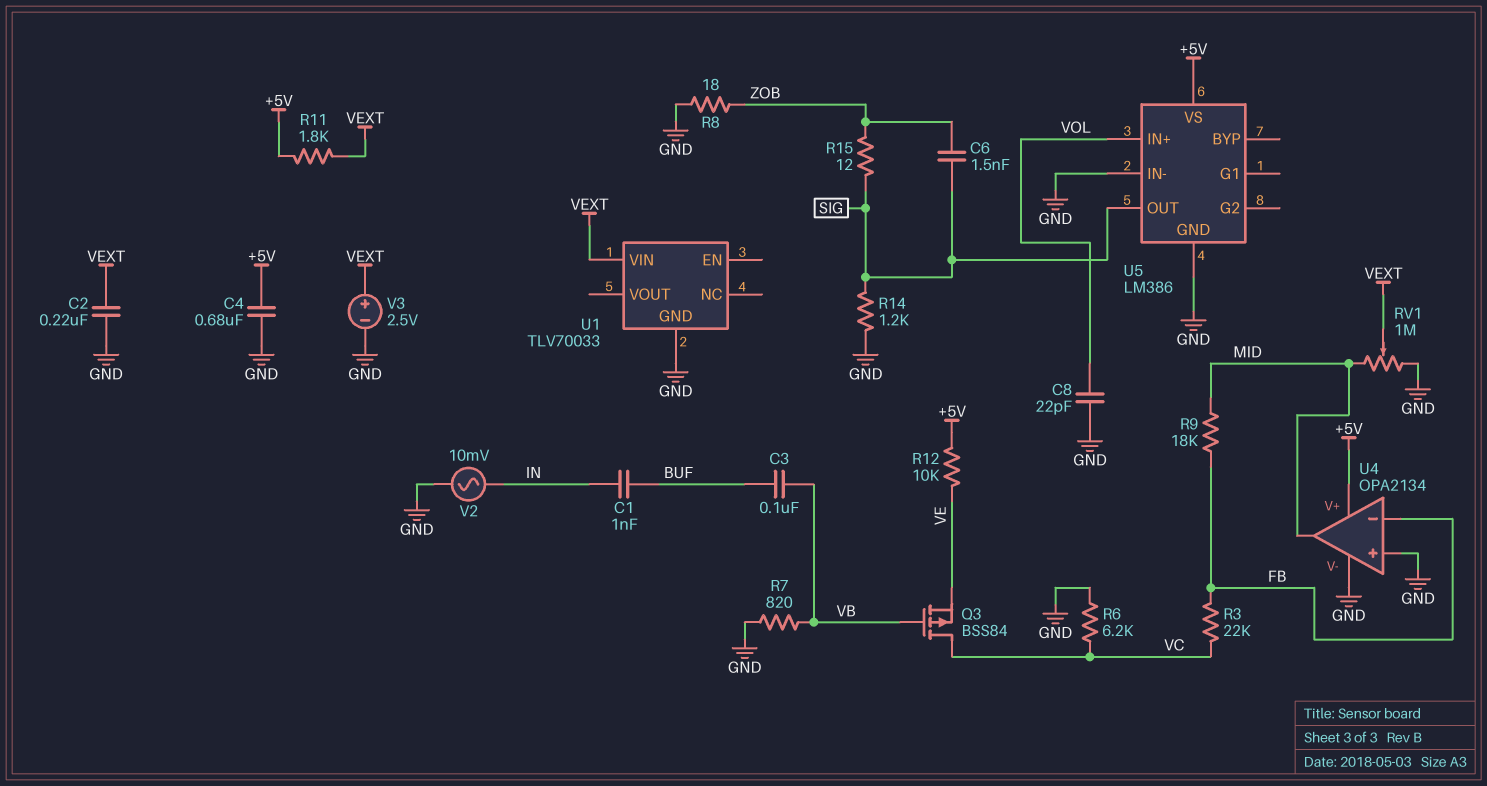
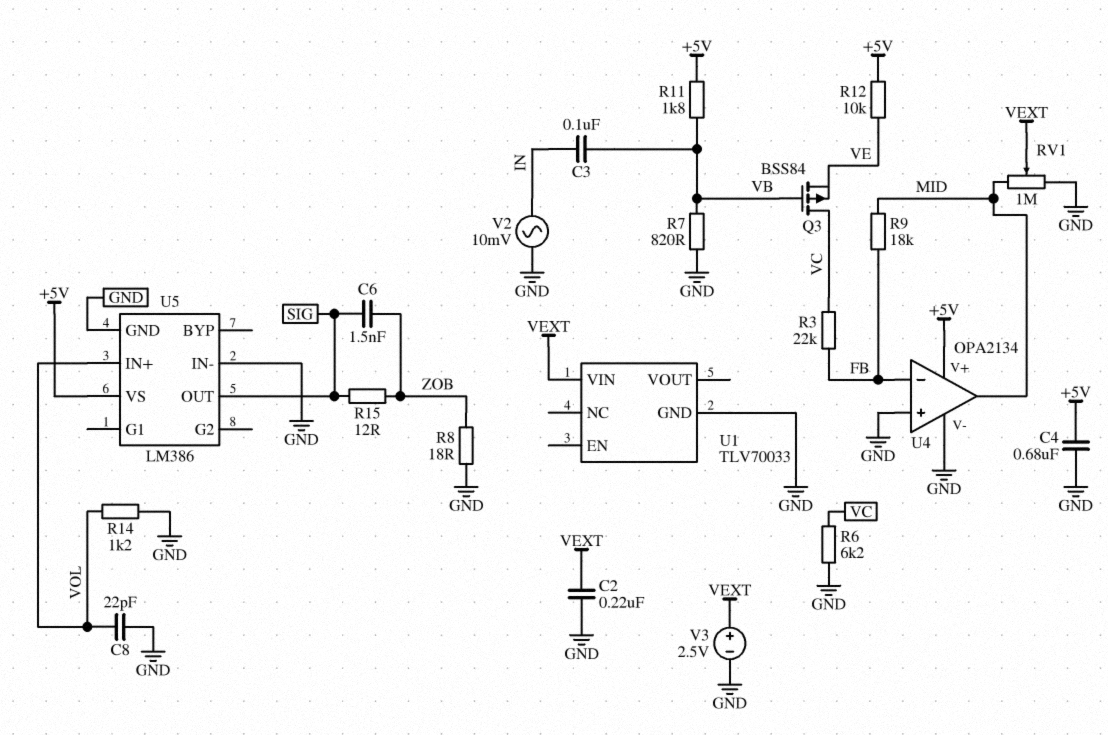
C1: 1nF (BUF, IN) -> none
C3: 100nF (BUF, VB) -> 100nF (IN, VB)
R11: 1.8k (+5V, VEXT) -> 1.8k (+5V, VB)
R14: 1.2k (GND, SIG) -> 1.2k (GND, VOL)

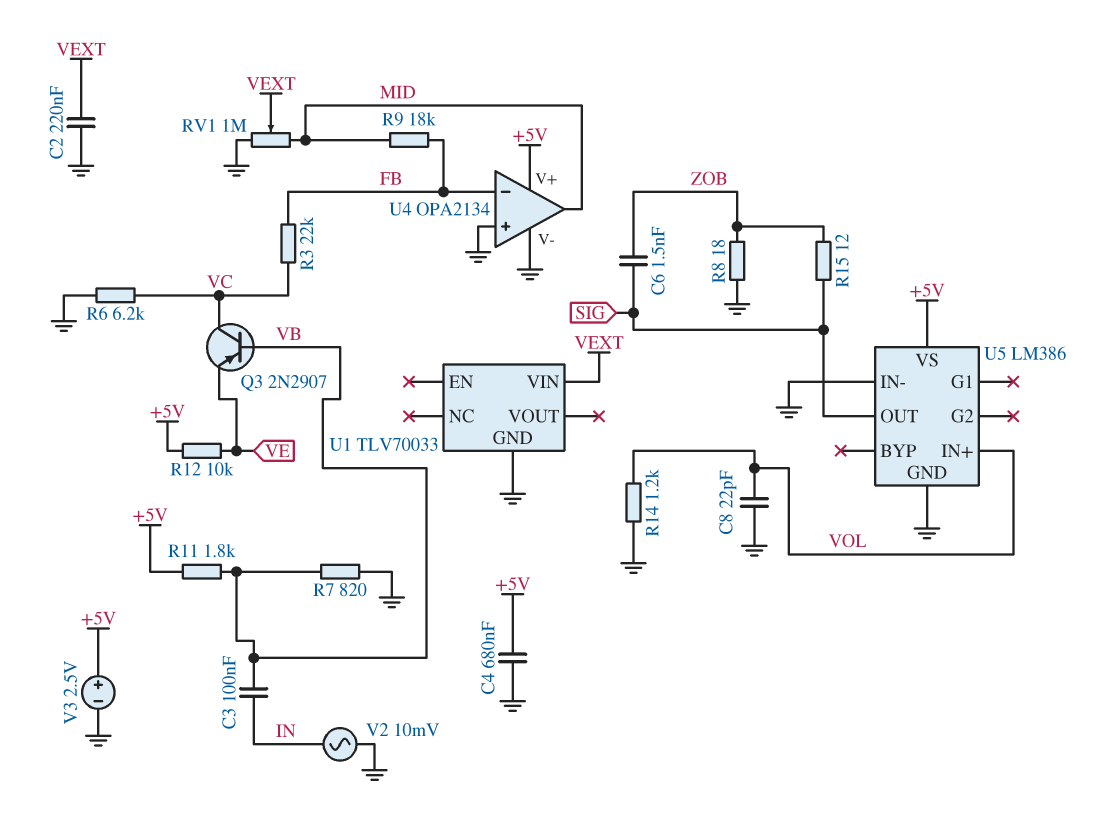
Q3: PMOS BSS84 (G VB, D VC, S VE) -> PNP 2N2907 (B VB, C VC, E VE)
V3: 2.5V (plus VEXT, minus GND) -> 2.5V (plus +5V, minus GND)

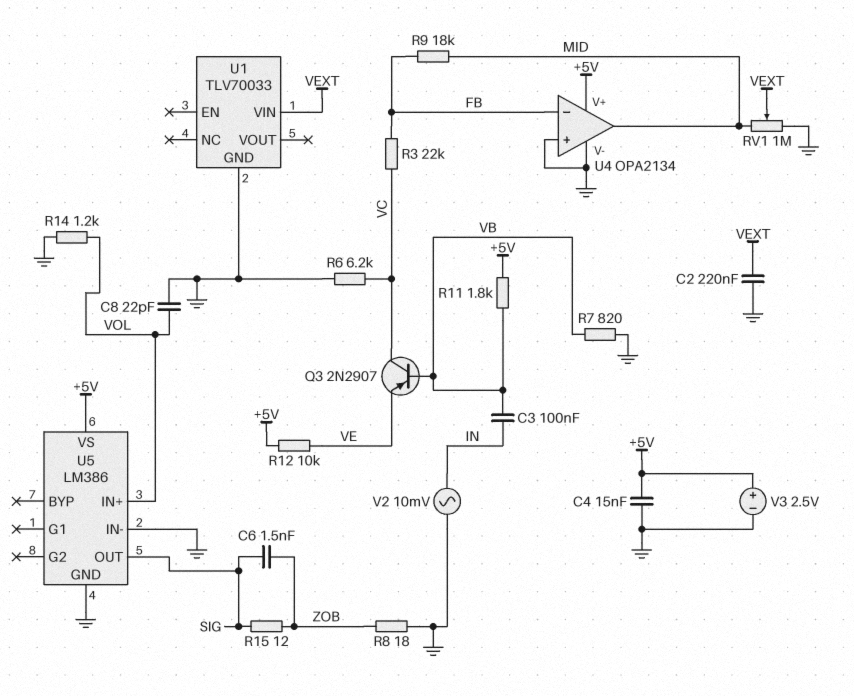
C4: 680nF (+5V, GND) -> 15nF (+5V, GND)

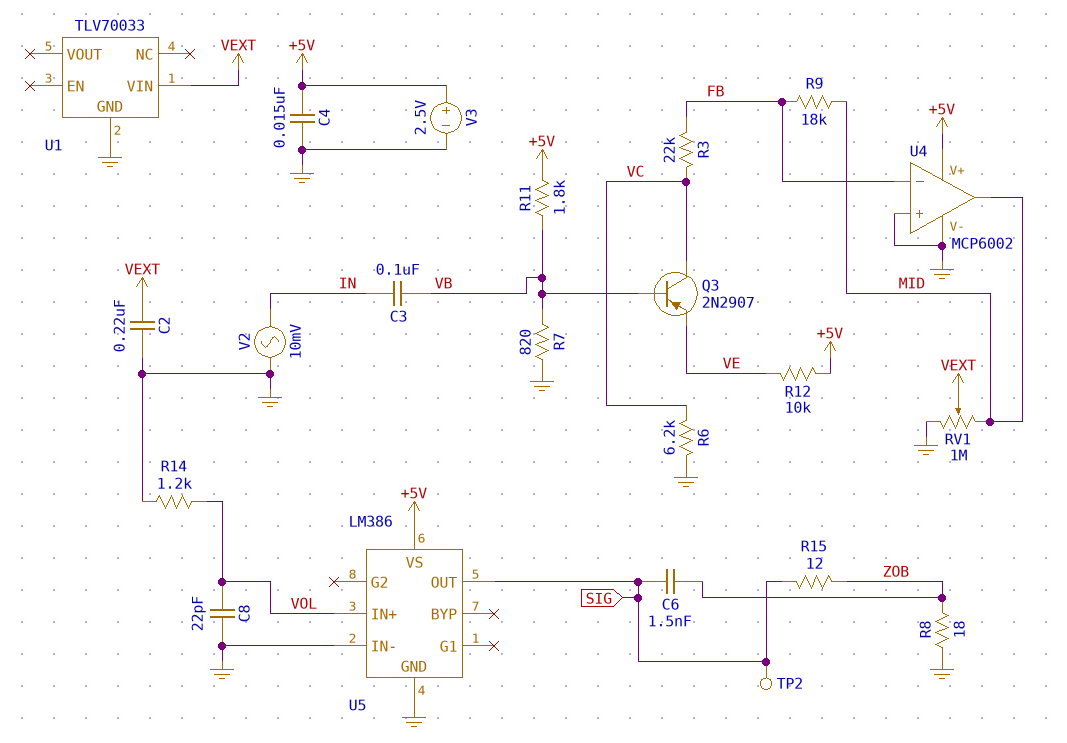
TP2: none -> test point (SIG)
U4: OPA2134 -> MCP6002

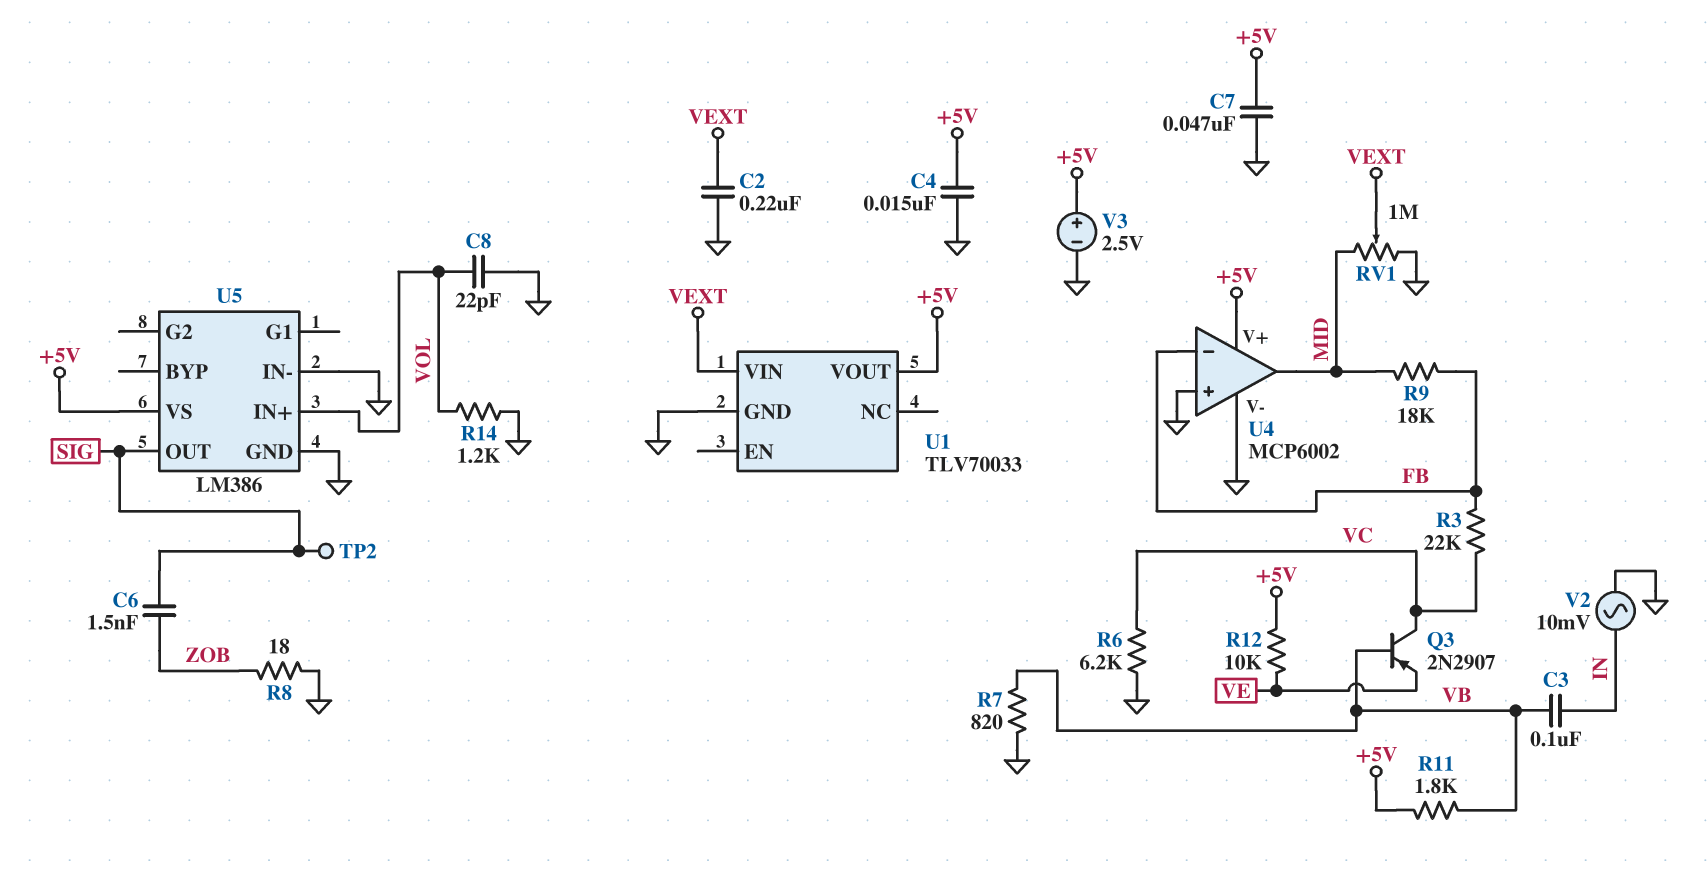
C7: none -> 47nF (+5V, GND)
R15: 12 (SIG, ZOB) -> none
U1 pin VOUT: none -> +5V

